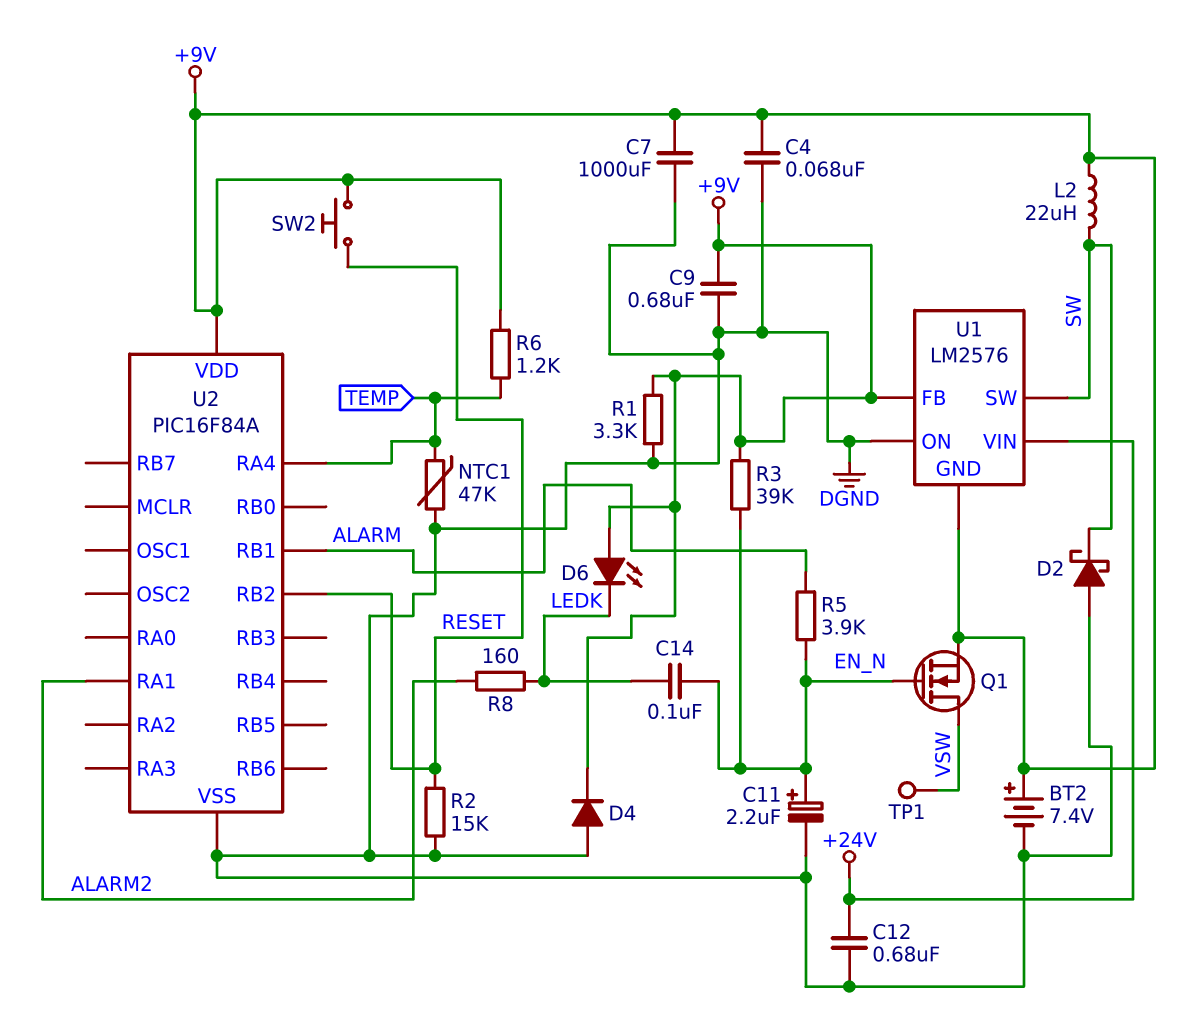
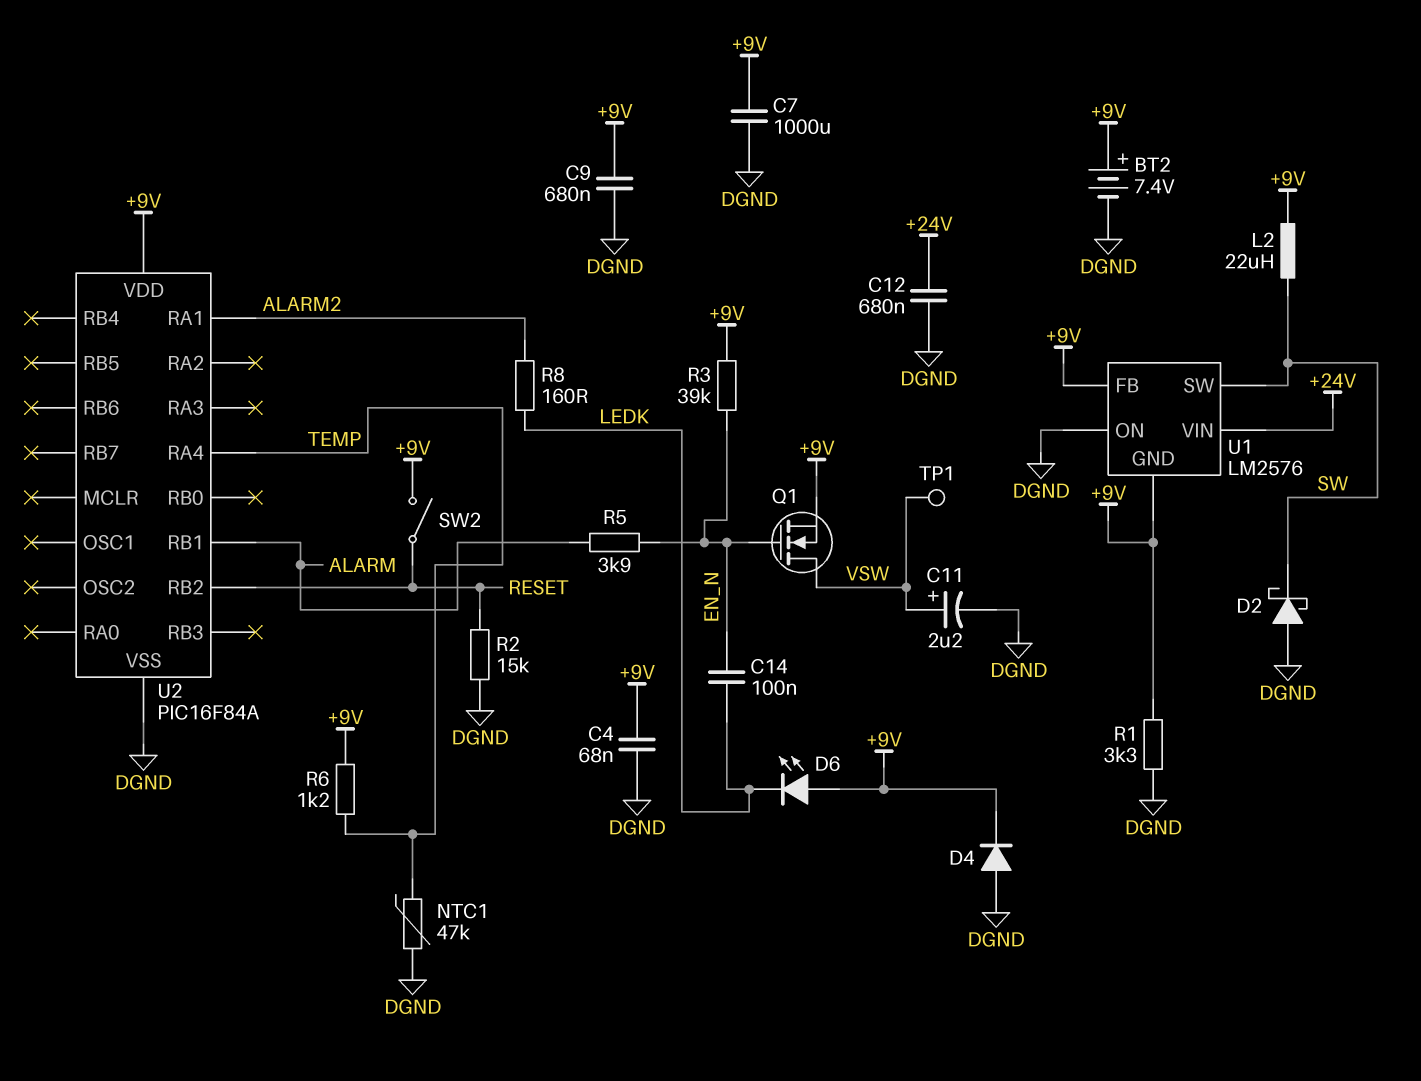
C11: 2.2uF (plus EN_N, minus DGND) -> 2.2uF (plus VSW, minus DGND)
SW2: button (+9V, RESET) -> switch (+9V, RESET)

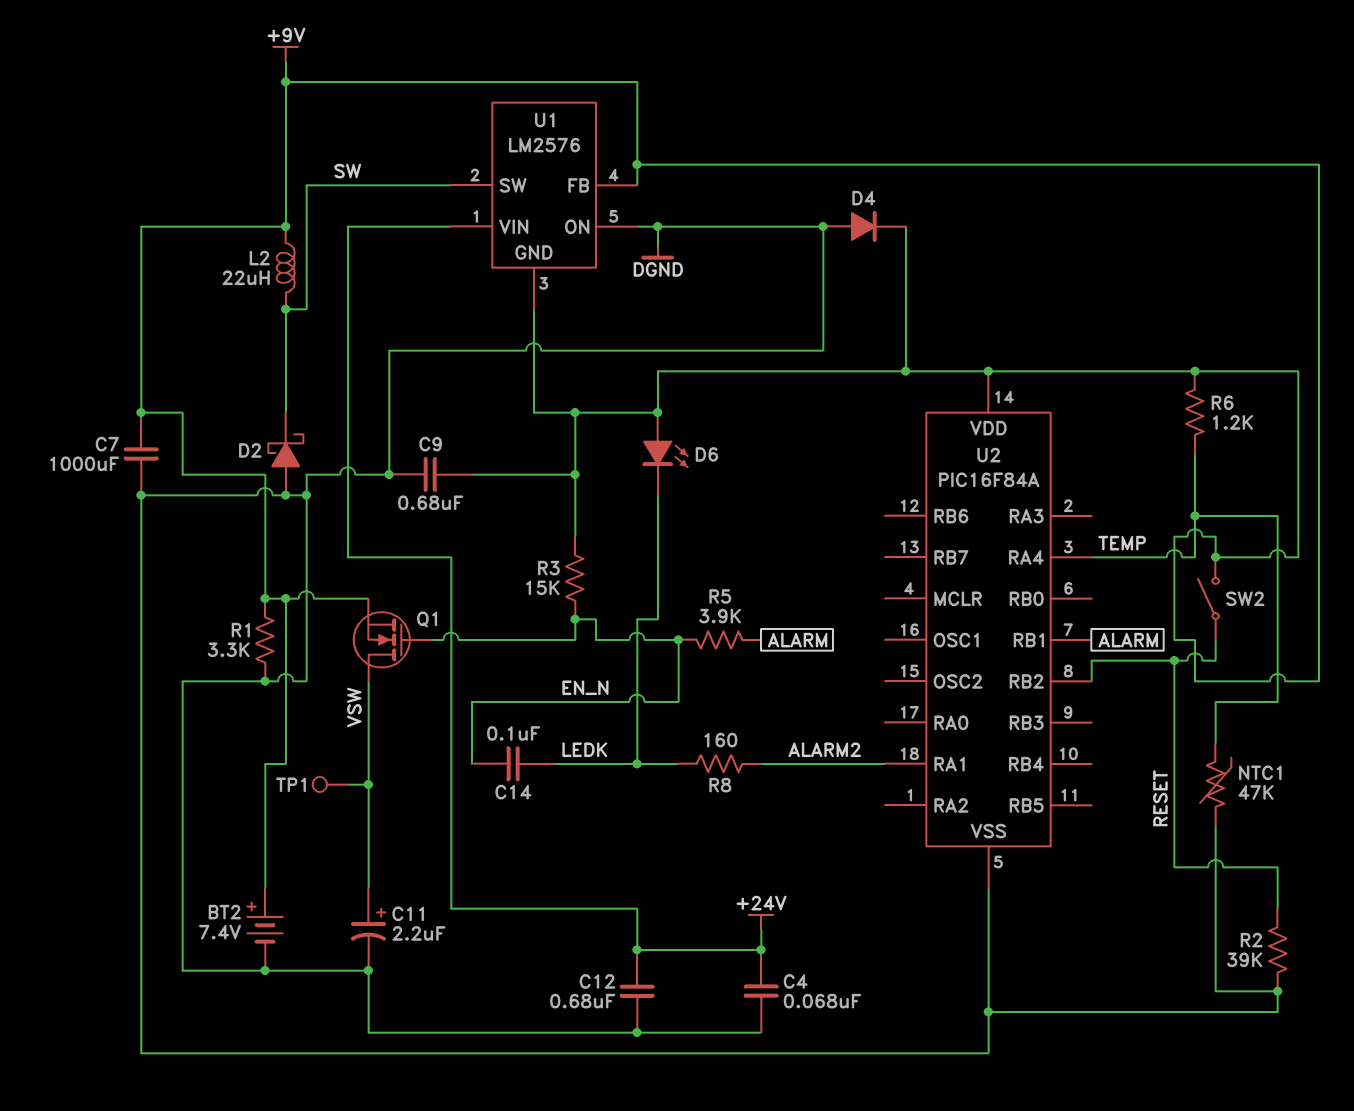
C4: 68nF (+9V, DGND) -> 68nF (+24V, DGND)
R2: 15k (DGND, RESET) -> 39k (DGND, RESET)
R3: 39k (+9V, EN_N) -> 15k (+9V, EN_N)

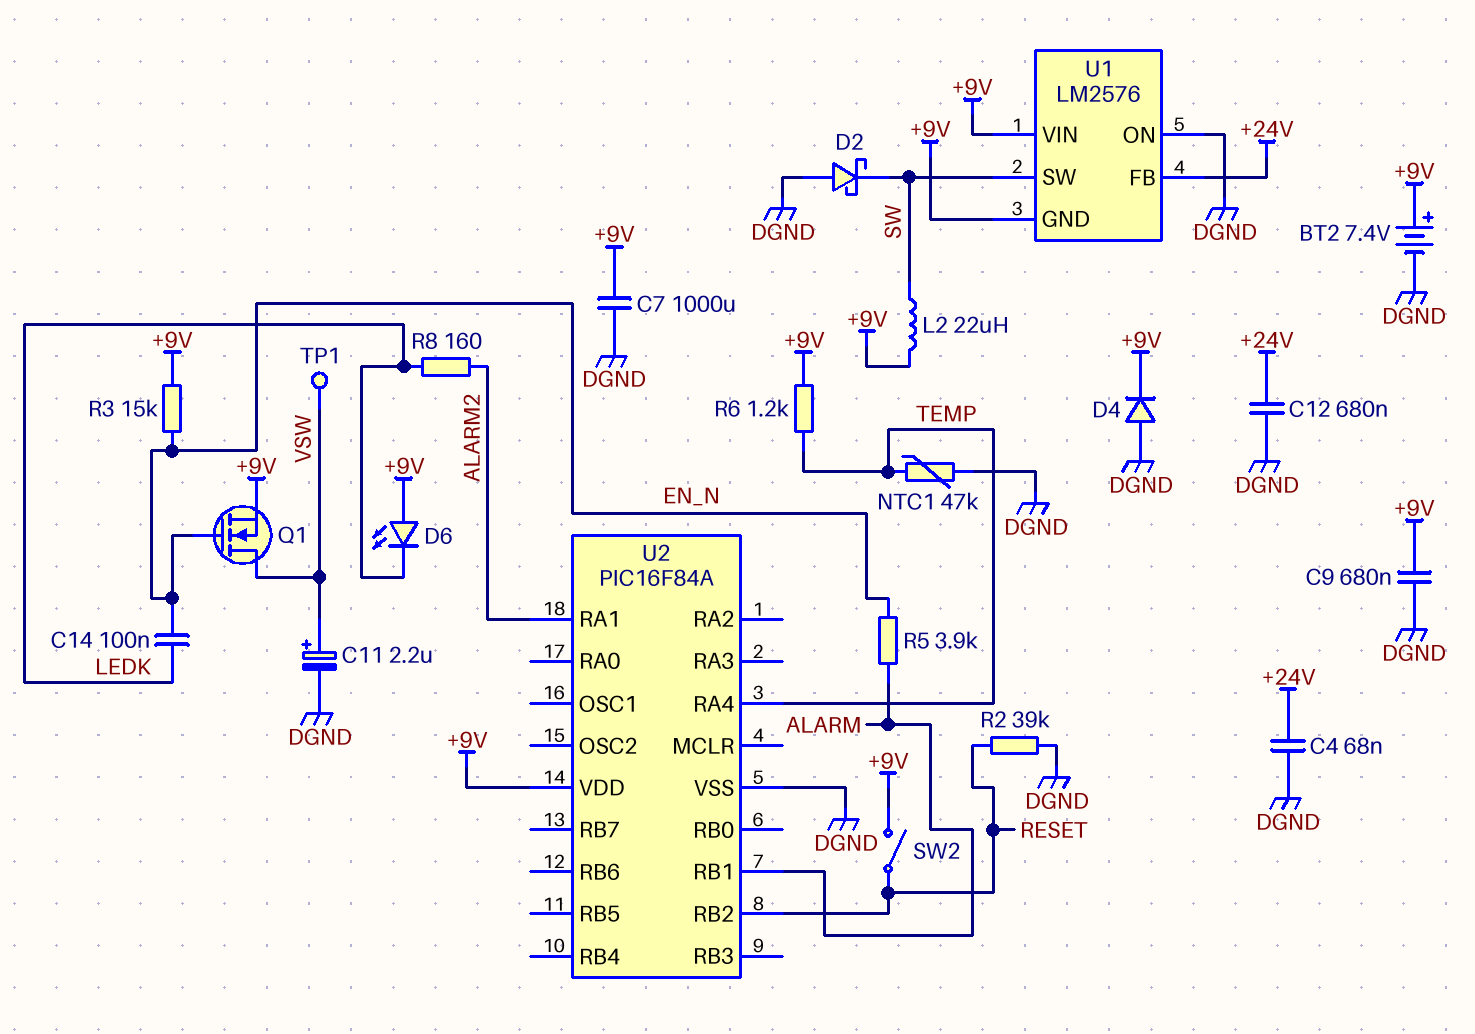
R1: 3.3k (+9V, DGND) -> none
U1 pin FB: +9V -> +24V
U1 pin VIN: +24V -> +9V

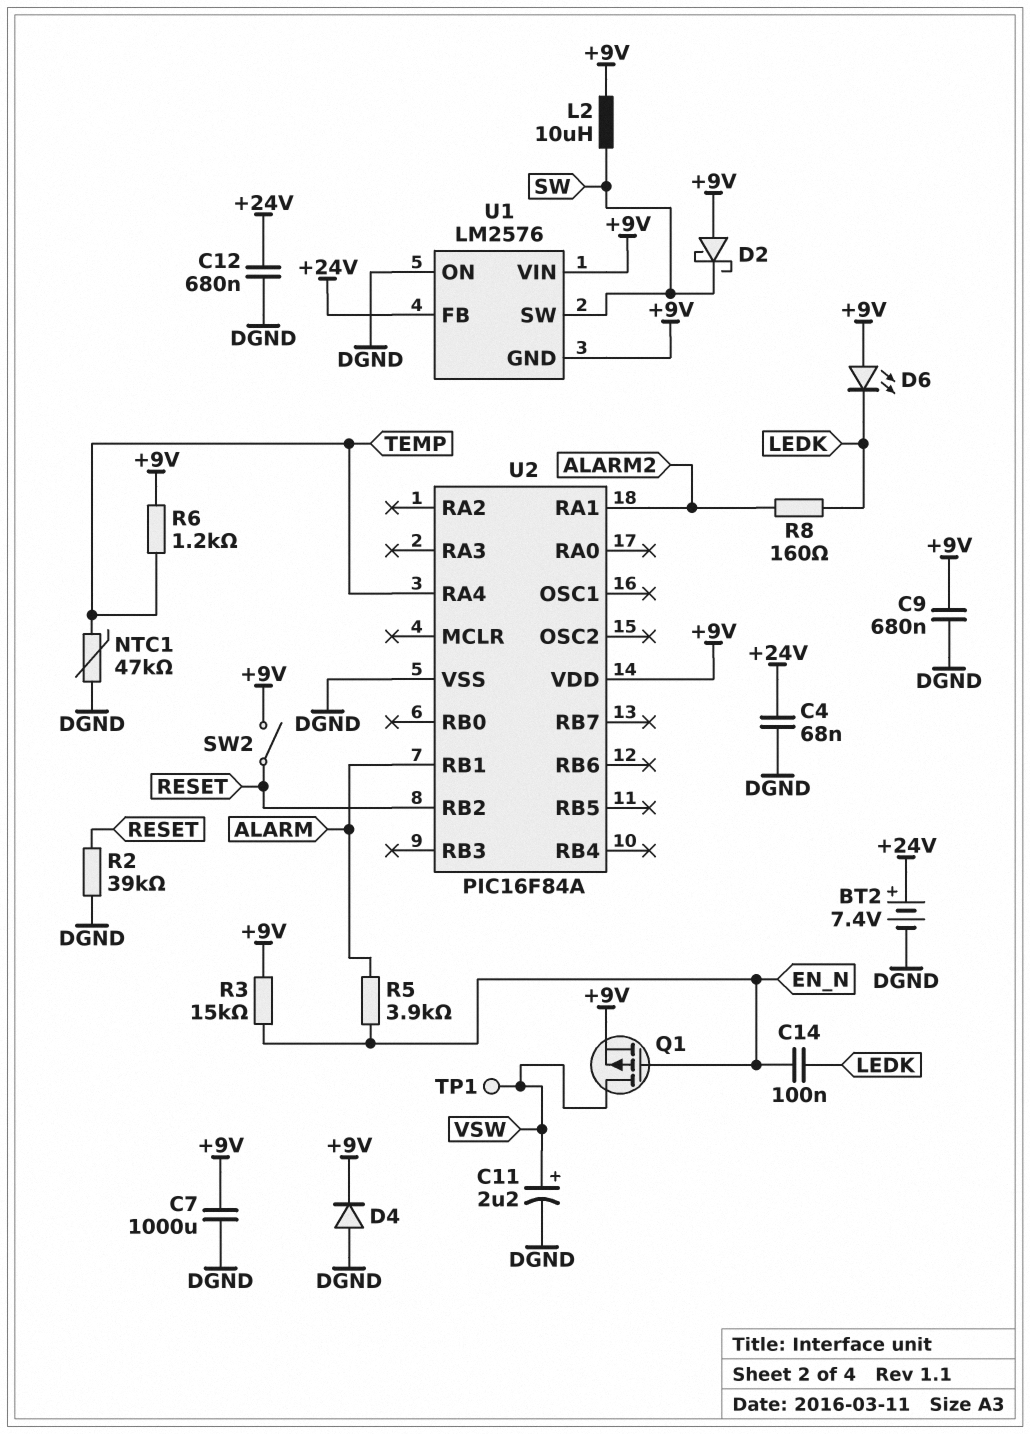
BT2: 7.4V (plus +9V, minus DGND) -> 7.4V (plus +24V, minus DGND)
D2: schottky (A DGND, K SW) -> schottky (A +9V, K SW)
L2: 22uH (+9V, SW) -> 10uH (+9V, SW)
Q1: NMOS (G EN_N, D VSW, S +9V) -> PMOS (G EN_N, D VSW, S +9V)

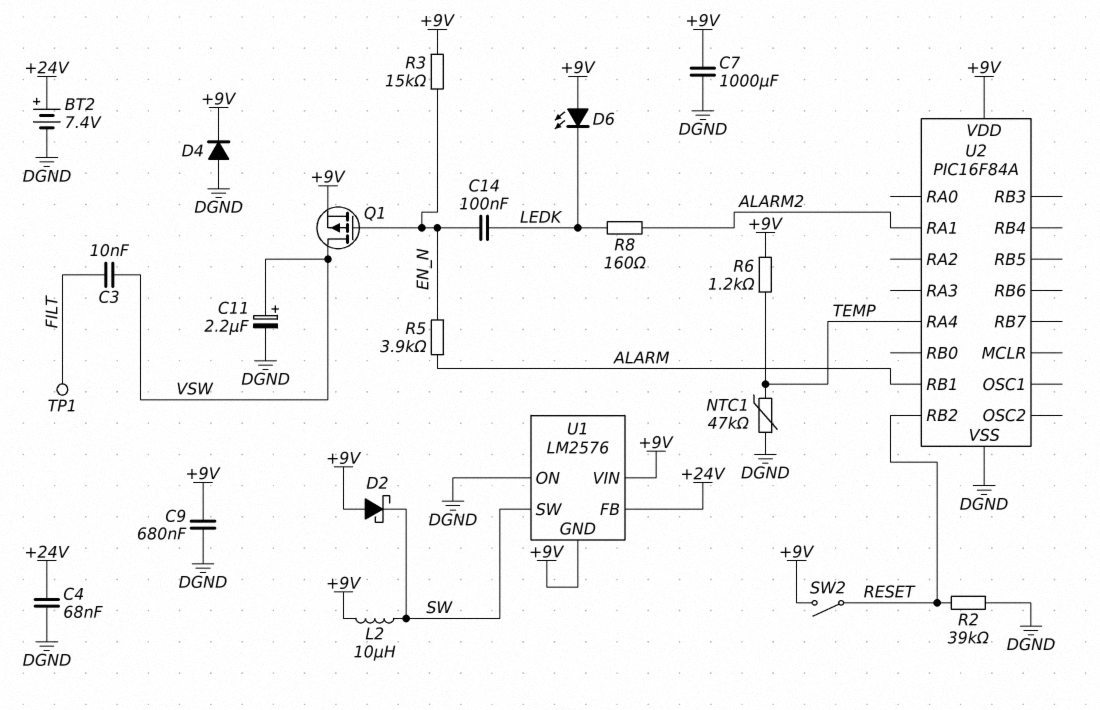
C3: none -> 10nF (FILT, VSW)
C12: 680nF (+24V, DGND) -> none
TP1: test point (VSW) -> test point (FILT)

